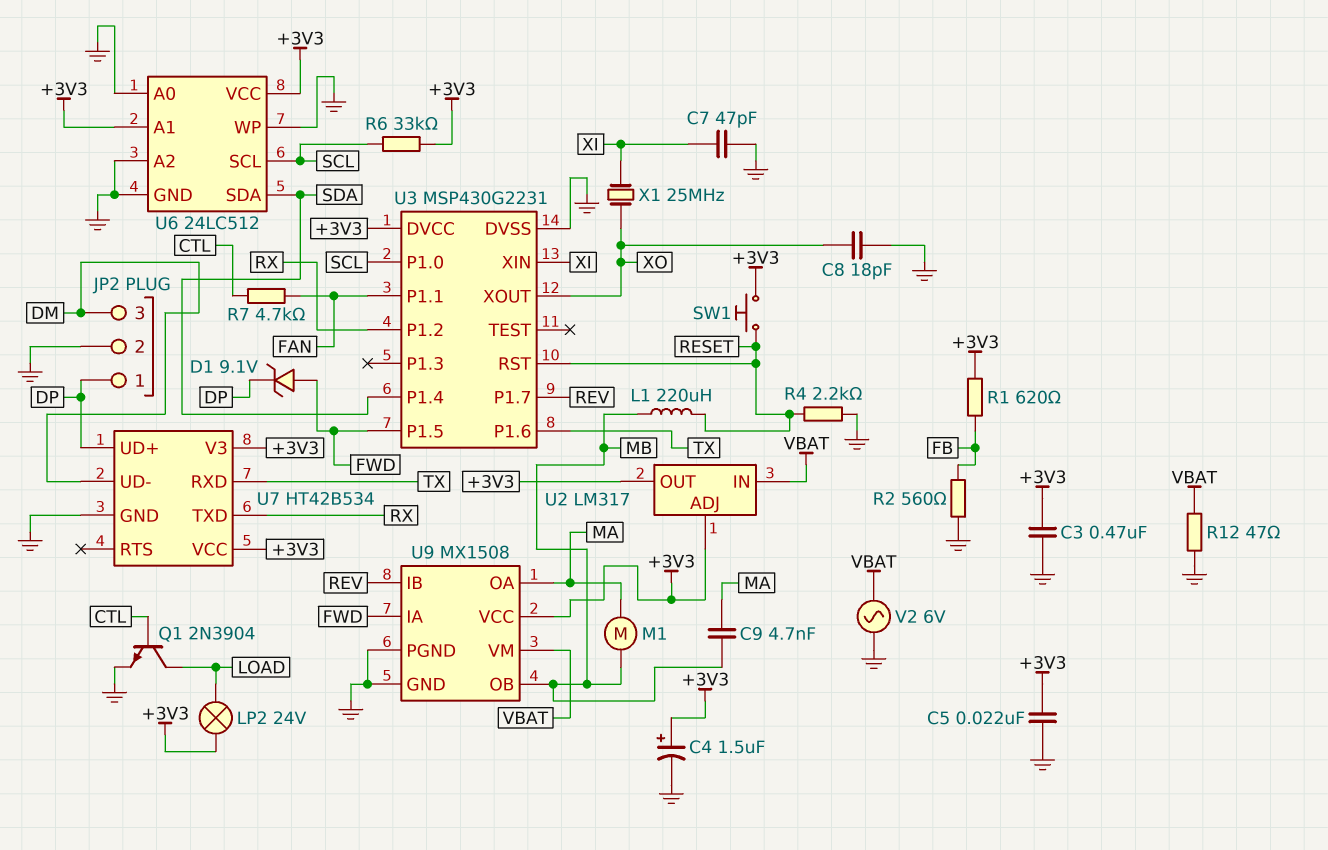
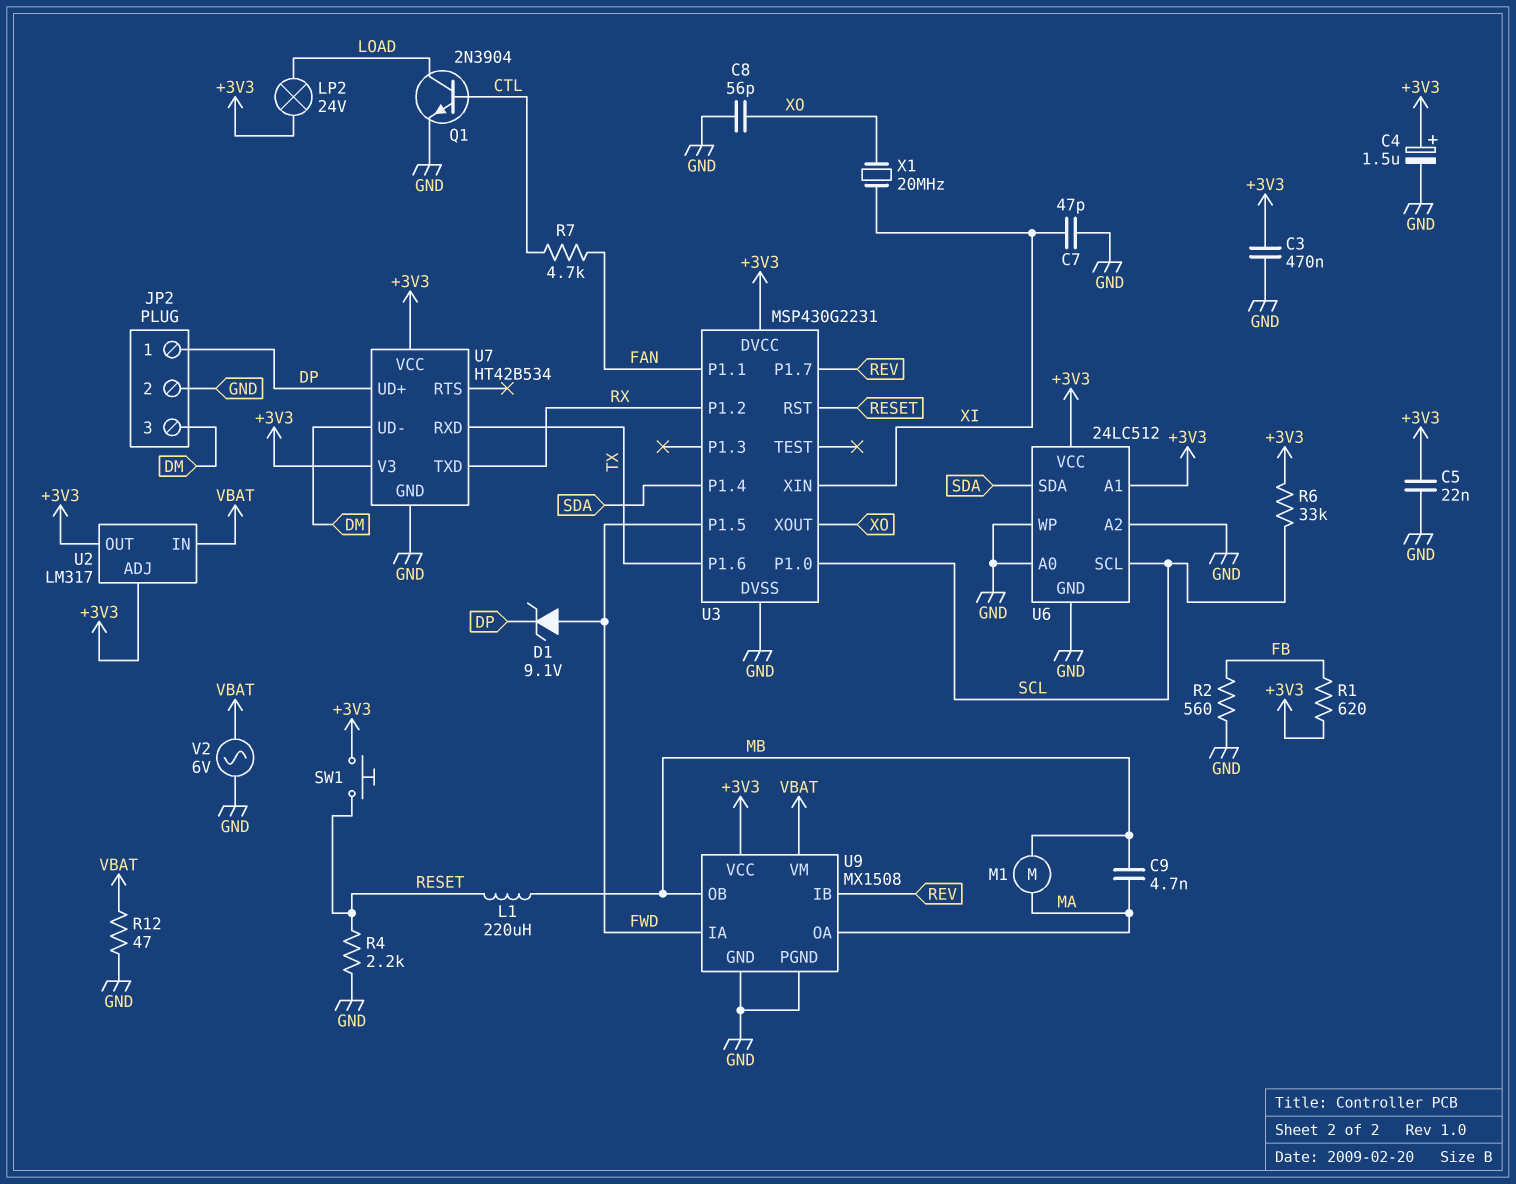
C8: 18pF (GND, XO) -> 56pF (GND, XO)
X1: 25MHz (XI, XO) -> 20MHz (XI, XO)

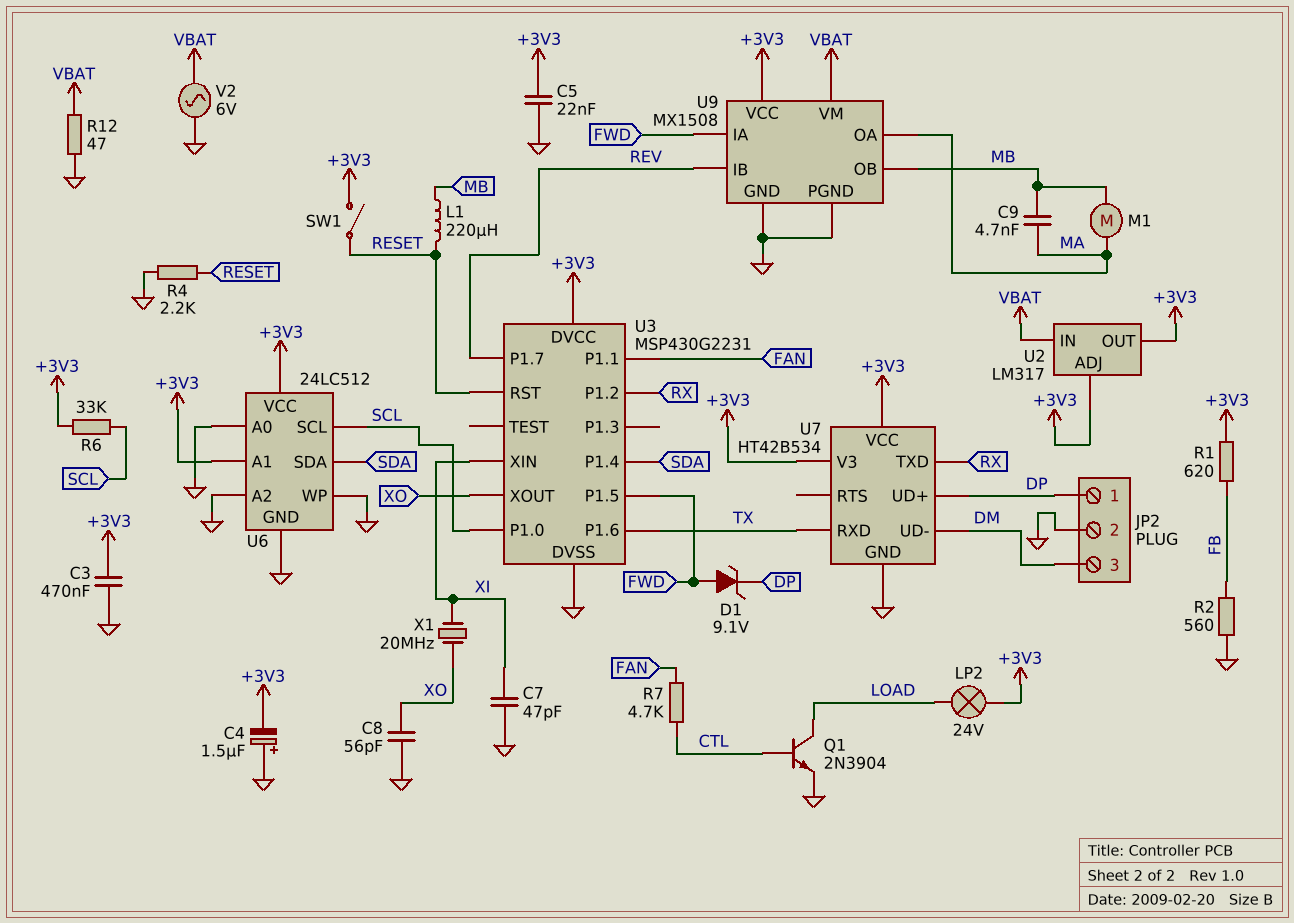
C4: 1.5uF (plus +3V3, minus GND) -> 1.5uF (plus GND, minus +3V3)
SW1: button (+3V3, RESET) -> switch (+3V3, RESET)

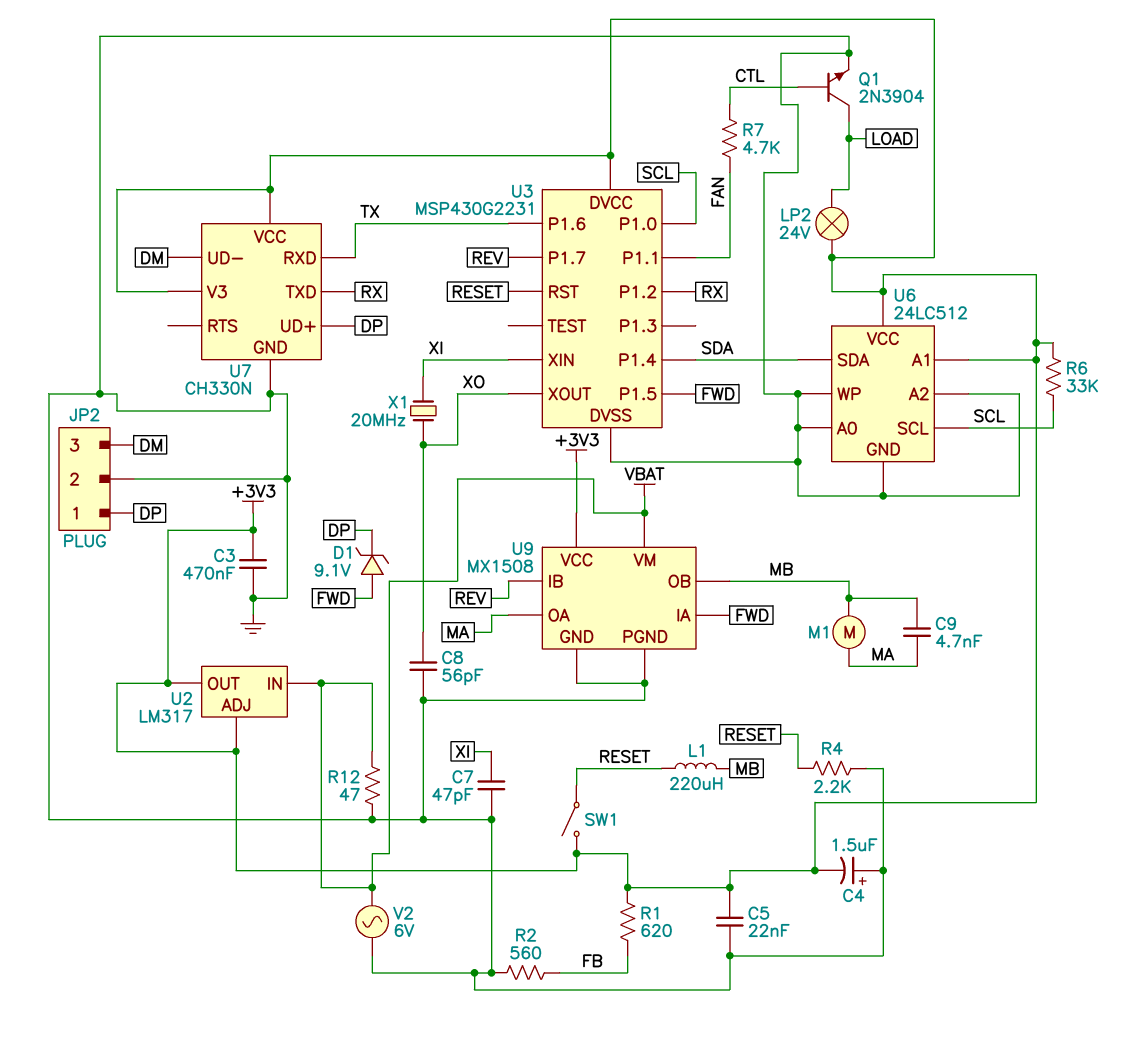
U7: HT42B534 -> CH330N

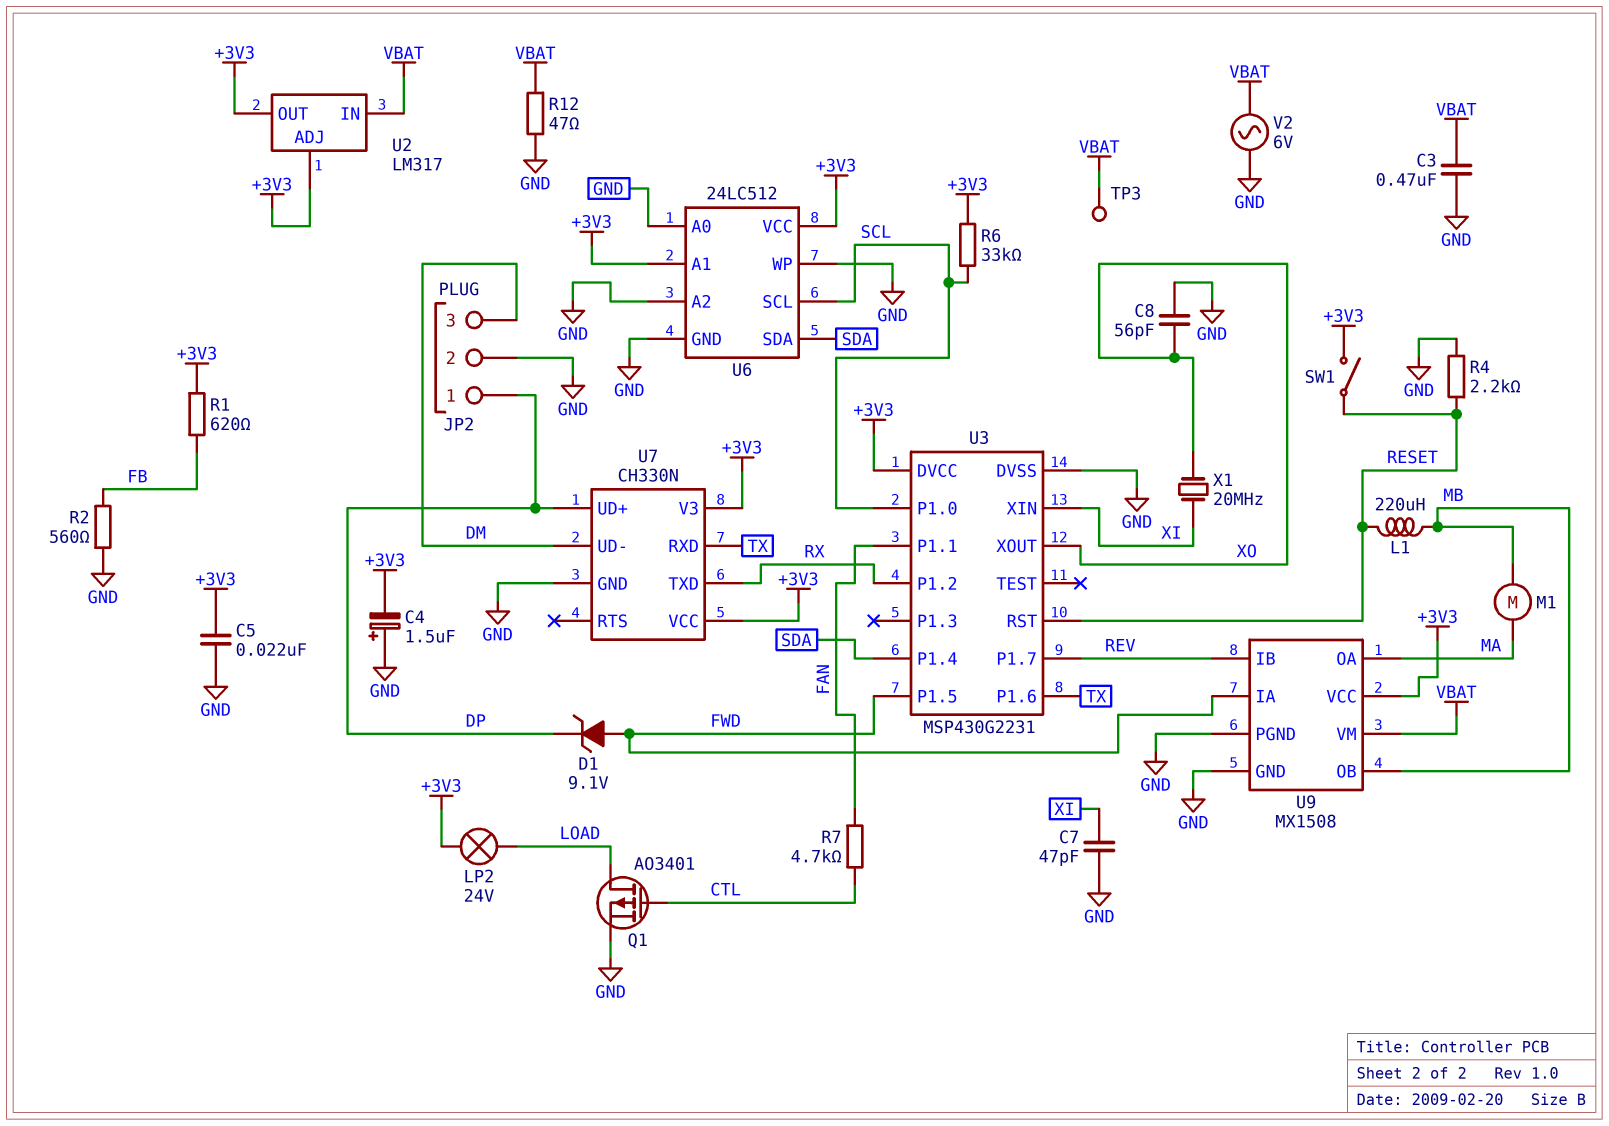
C3: 470nF (+3V3, GND) -> 470nF (GND, VBAT)
C9: 4.7nF (MA, MB) -> none
Q1: NPN 2N3904 (B CTL, C LOAD, E GND) -> PMOS AO3401 (G CTL, D LOAD, S GND)
TP3: none -> test point (VBAT)

